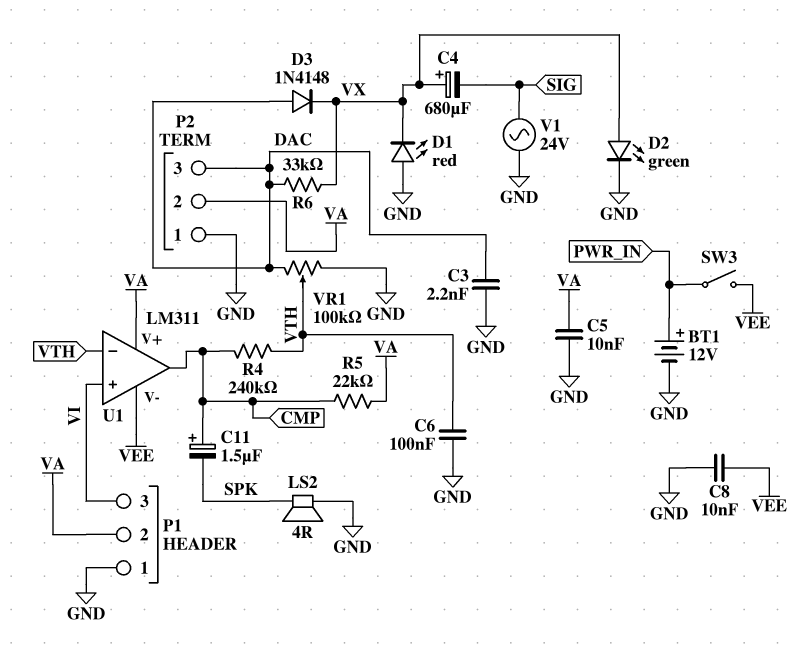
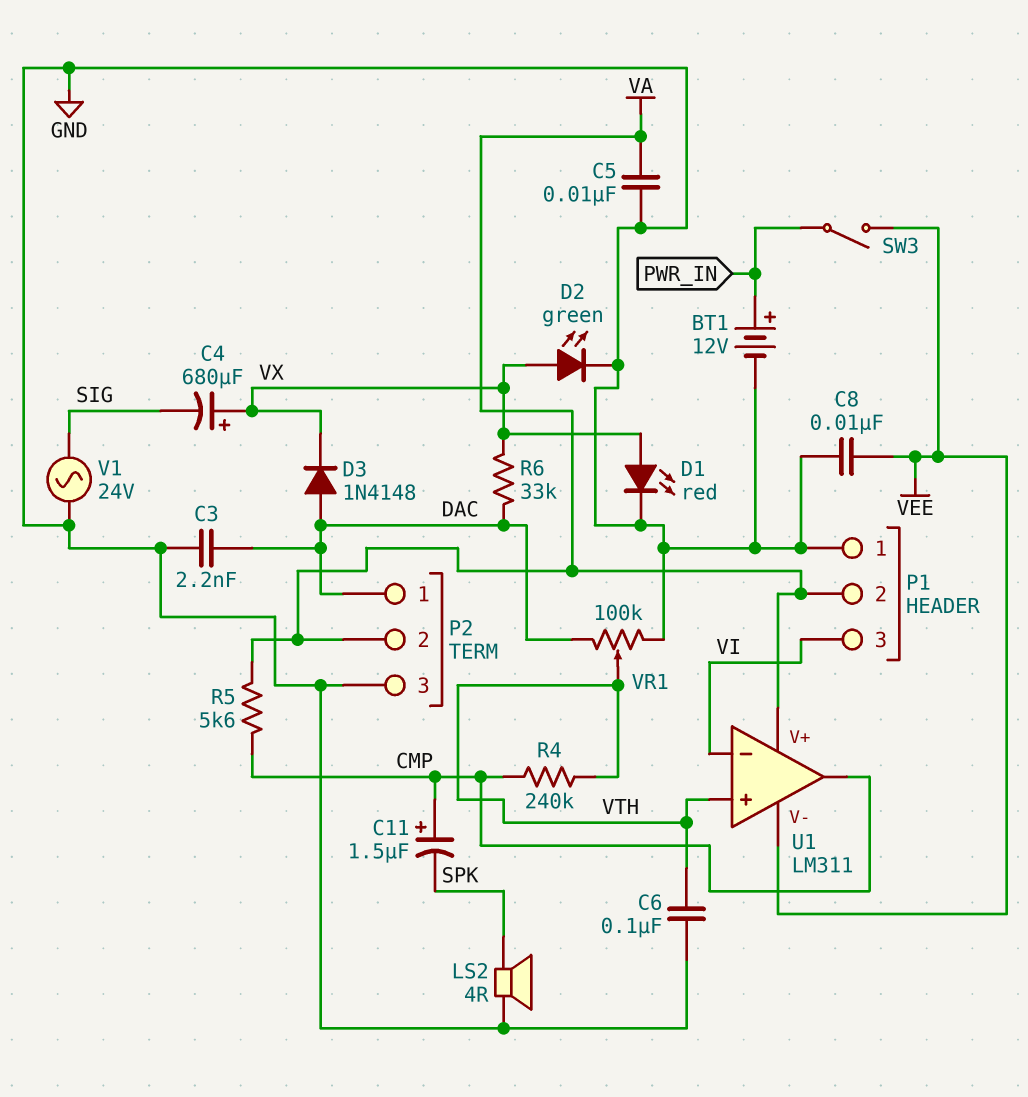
D1: LED red (A GND, K VX) -> LED red (A VX, K GND)
P2 pin 1: GND -> DAC
P2 pin 3: DAC -> GND
R5: 22k (CMP, VA) -> 5.6k (CMP, VA)
U1 pin in+: VI -> VTH
U1 pin in-: VTH -> VI

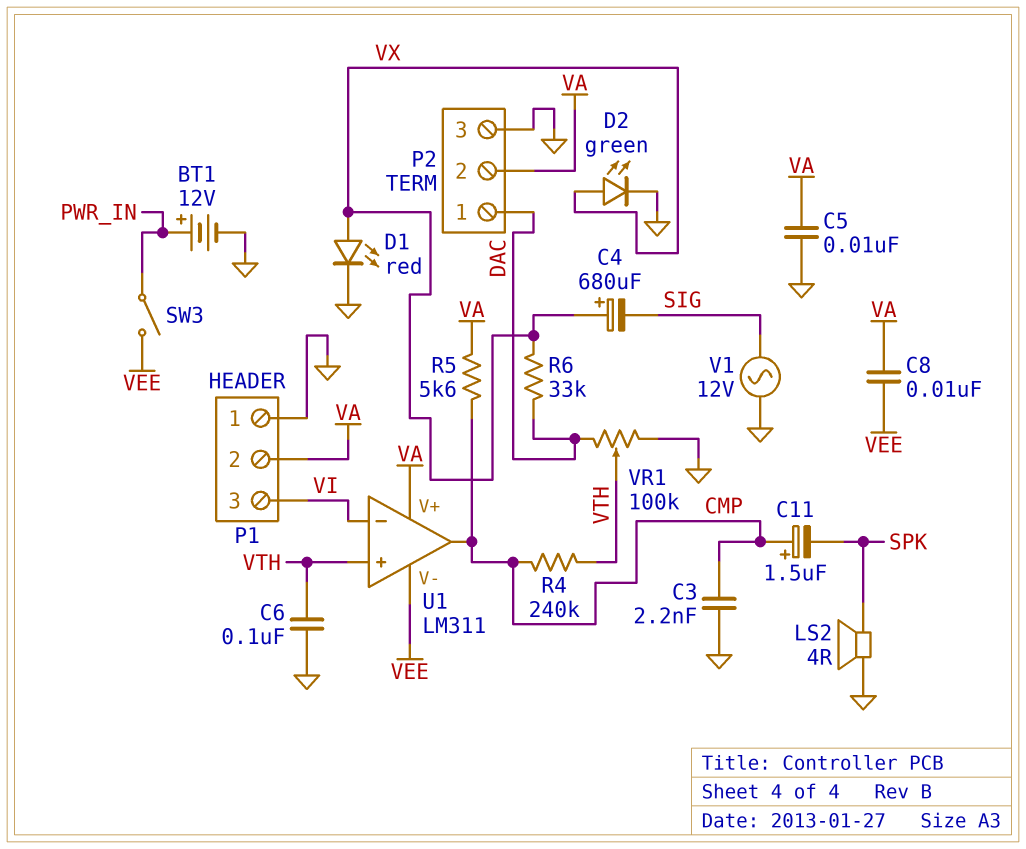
C3: 2.2nF (DAC, GND) -> 2.2nF (CMP, GND)
C8: 10nF (GND, VEE) -> 10nF (VA, VEE)
D3: diode 1N4148 (A DAC, K VX) -> none
V1: AC 24V (GND, SIG) -> AC 12V (GND, SIG)

